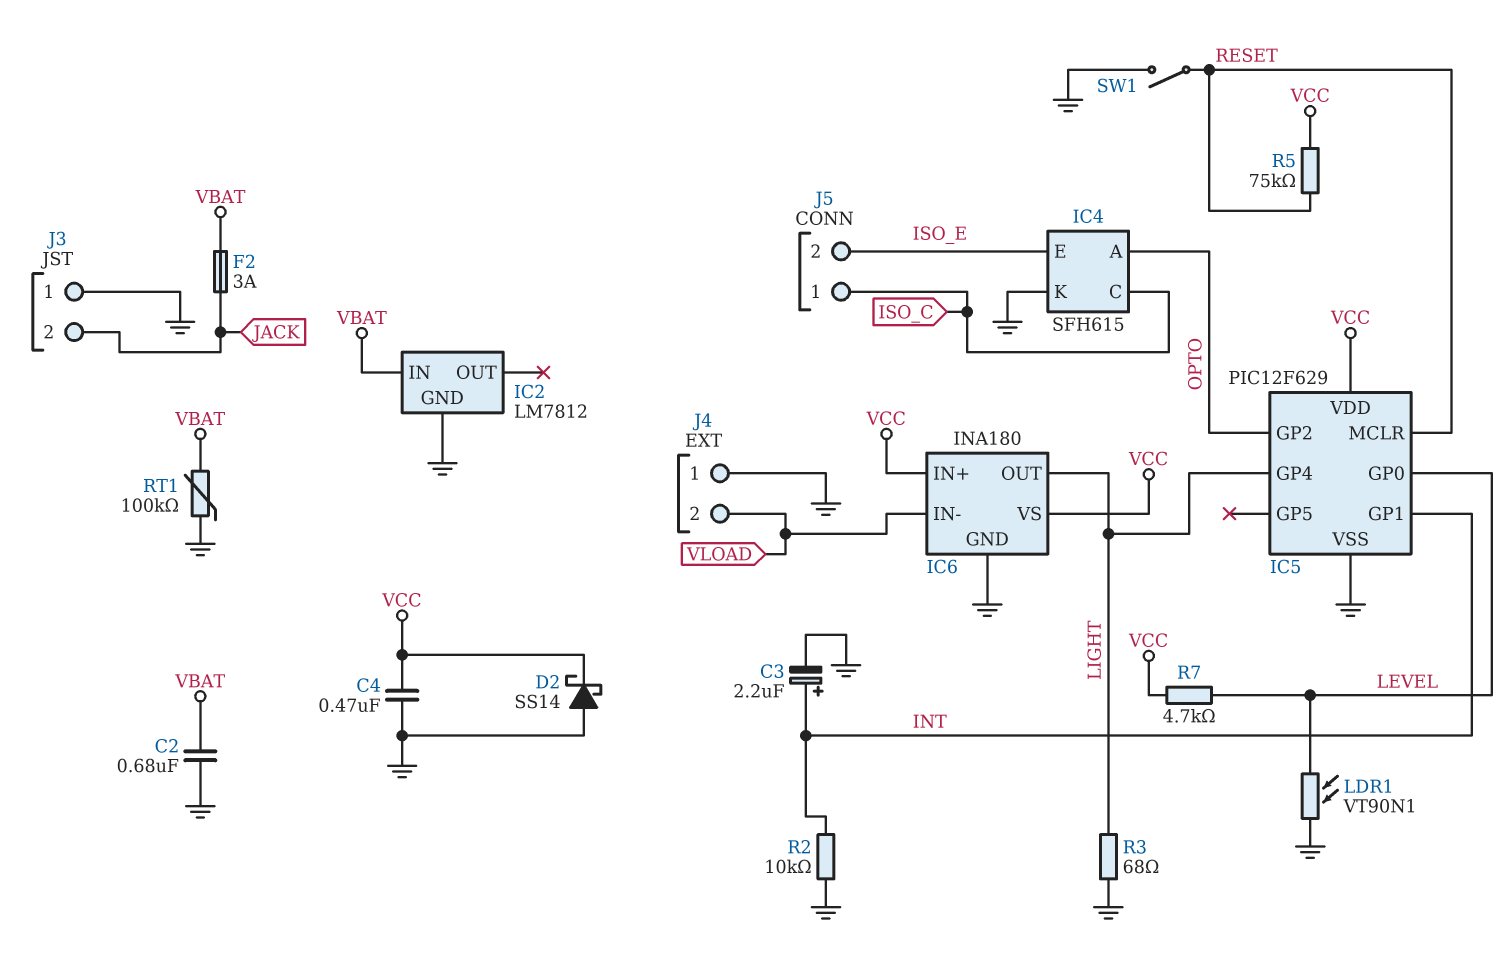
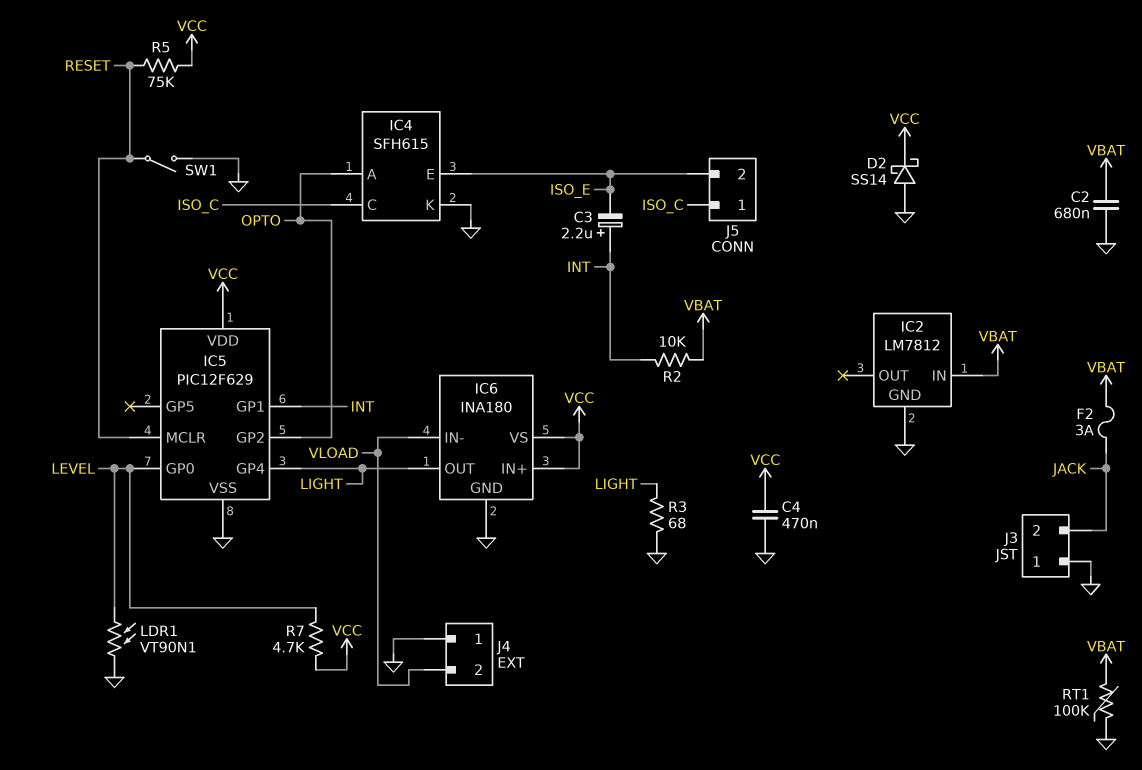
C3: 2.2uF (plus INT, minus GND) -> 2.2uF (plus INT, minus ISO_E)
R2: 10k (GND, INT) -> 10k (INT, VBAT)

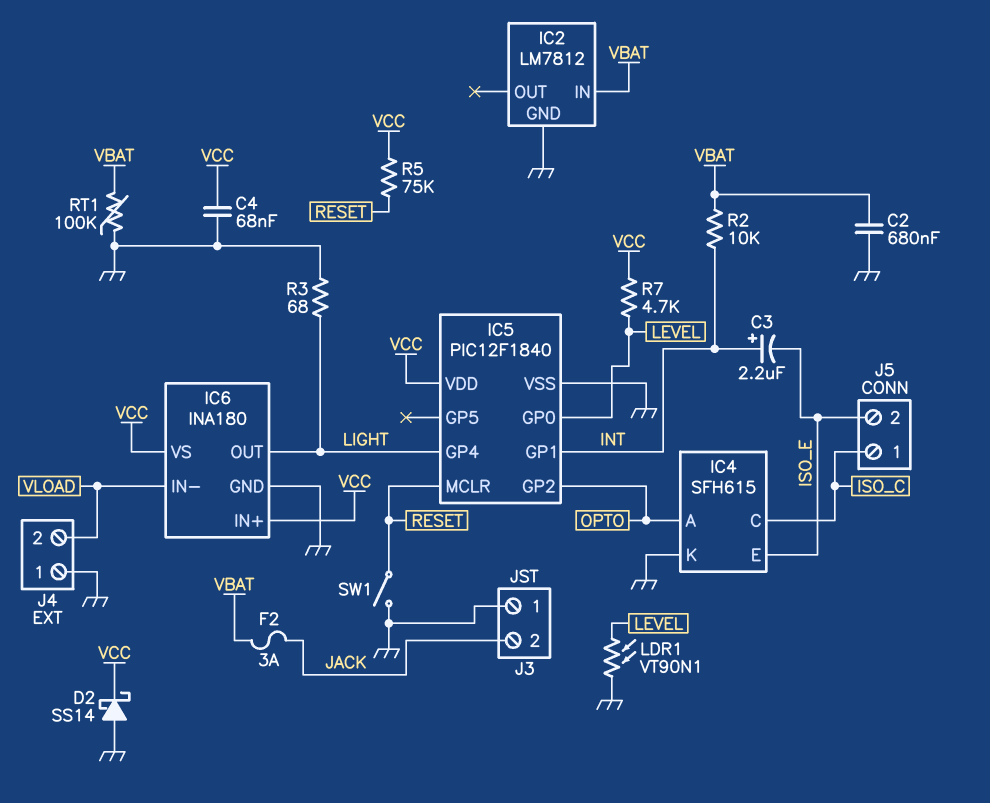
C4: 470nF (GND, VCC) -> 68nF (GND, VCC)
IC5: PIC12F629 -> PIC12F1840

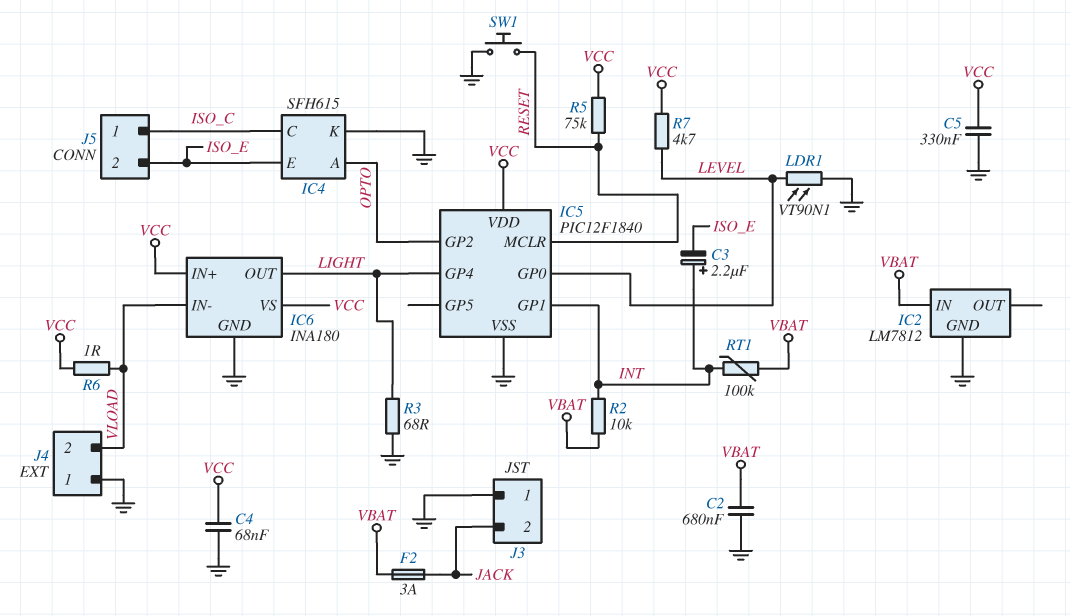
C5: none -> 330nF (GND, VCC)
D2: schottky SS14 (A GND, K VCC) -> none
R6: none -> 1 (VCC, VLOAD)
RT1: 100k (GND, VBAT) -> 100k (INT, VBAT)
SW1: switch (GND, RESET) -> button (GND, RESET)

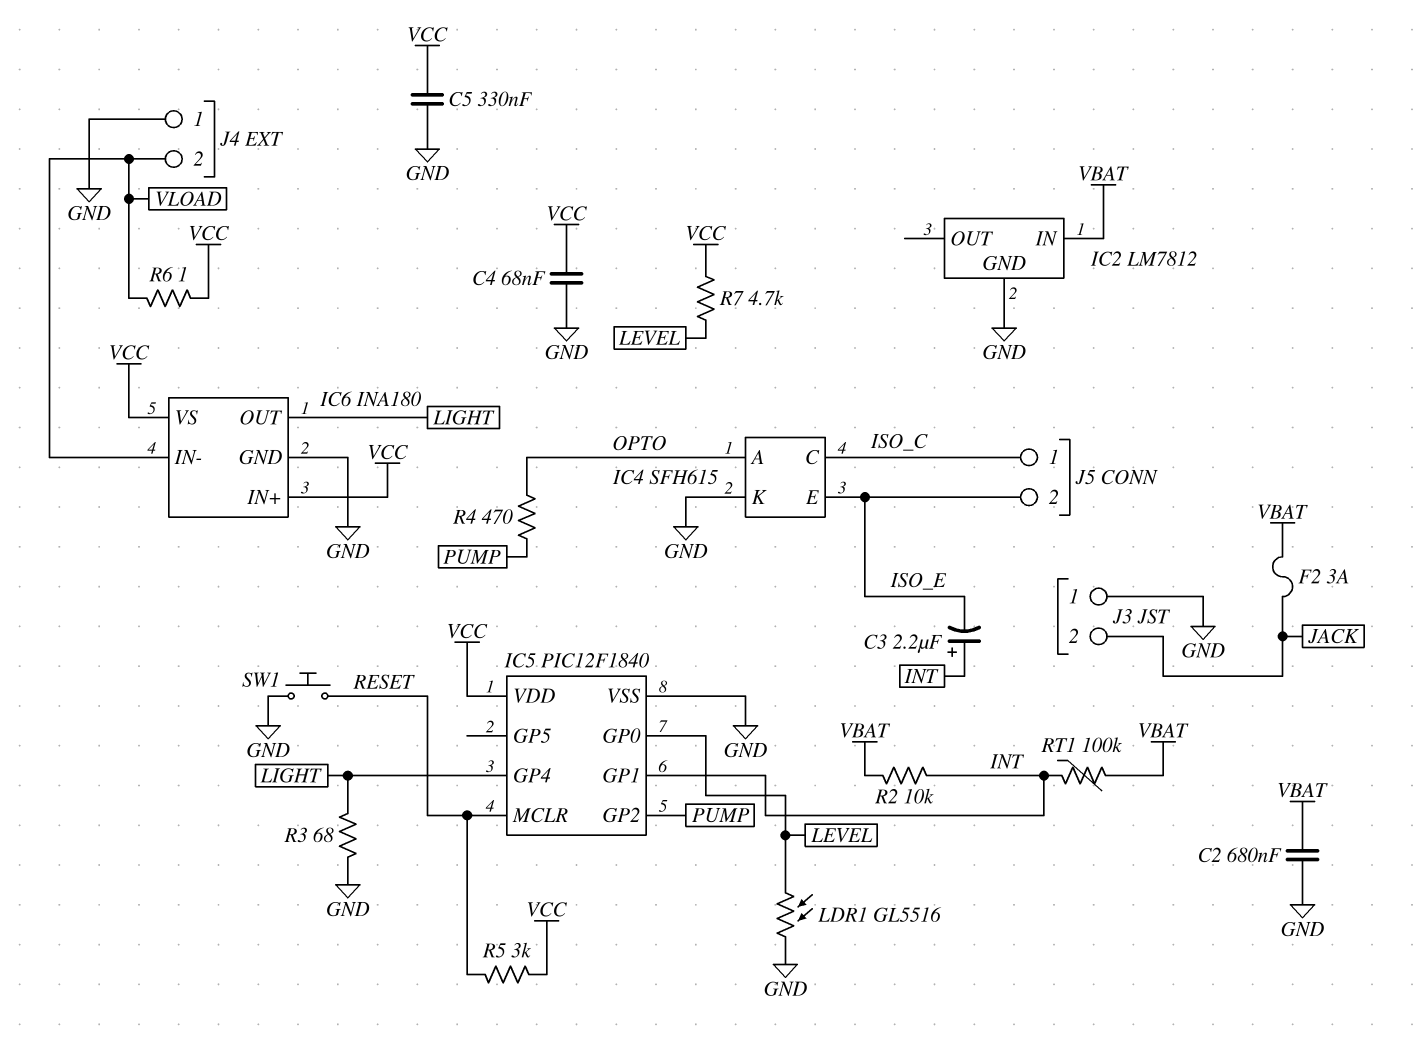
IC5 pin GP2: OPTO -> PUMP
LDR1: VT90N1 (GND, LEVEL) -> GL5516 (GND, LEVEL)
R4: none -> 470 (OPTO, PUMP)
R5: 75k (RESET, VCC) -> 3k (RESET, VCC)

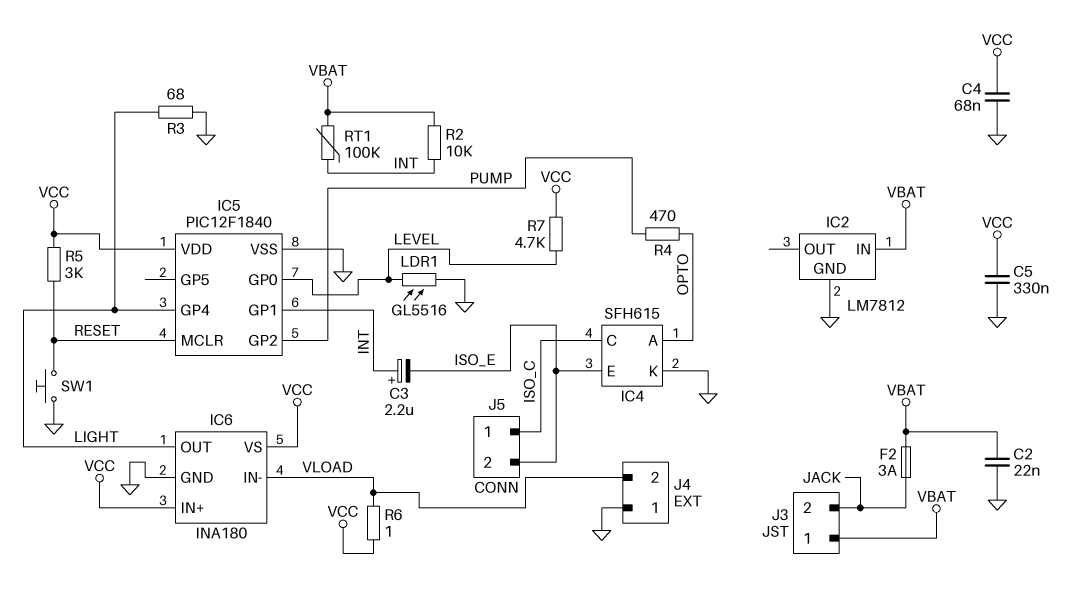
C2: 680nF (GND, VBAT) -> 22nF (GND, VBAT)
J3 pin 1: GND -> VBAT

